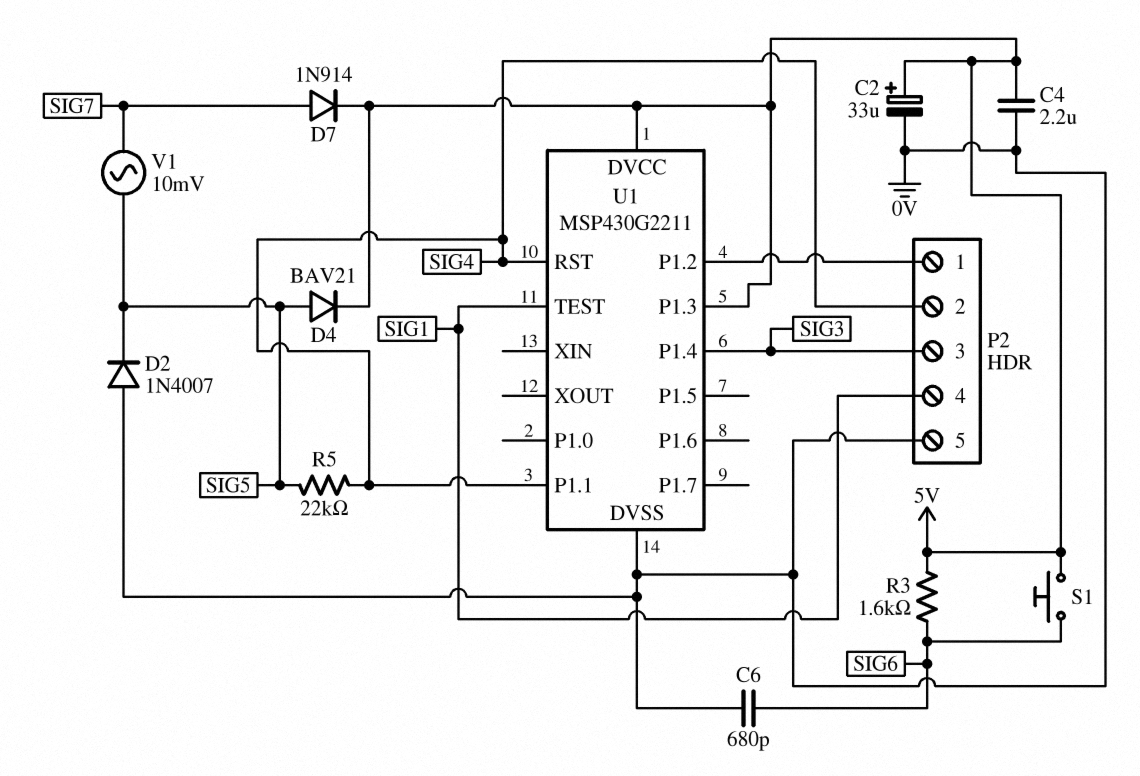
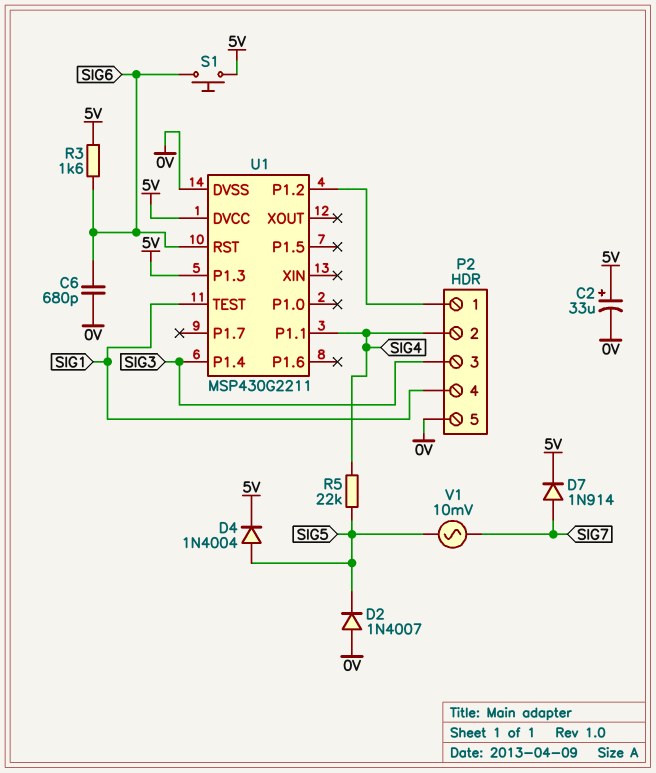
C4: 2.2uF (0V, 5V) -> none
D4: diode BAV21 (A SIG5, K 5V) -> diode 1N4004 (A SIG5, K 5V)
U1 pin RST: SIG4 -> SIG6

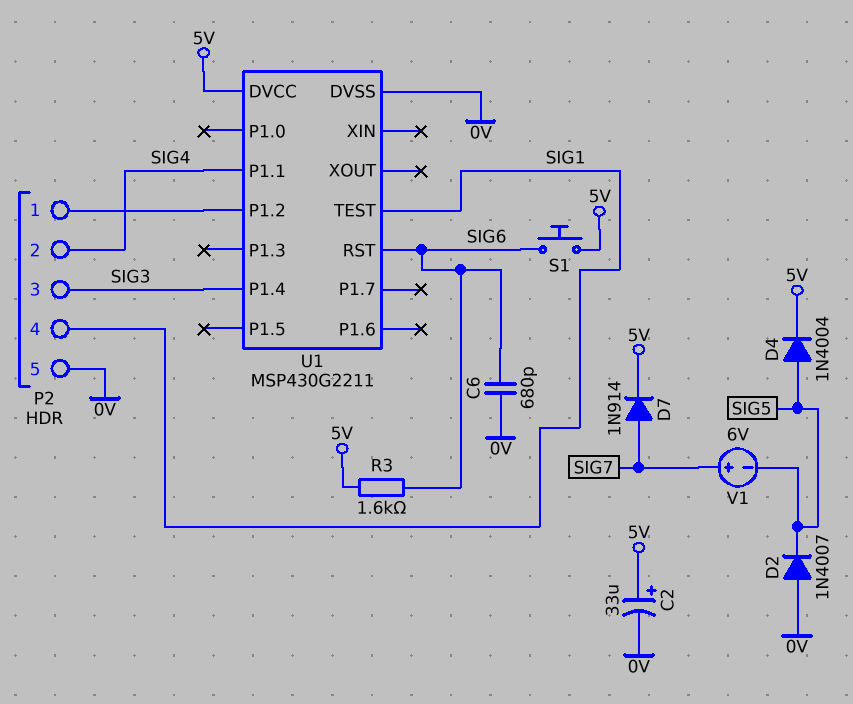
R5: 22k (SIG4, SIG5) -> none
U1 pin P1.3: 5V -> none
V1: AC 10mV (SIG5, SIG7) -> 6V (plus SIG7, minus SIG5)

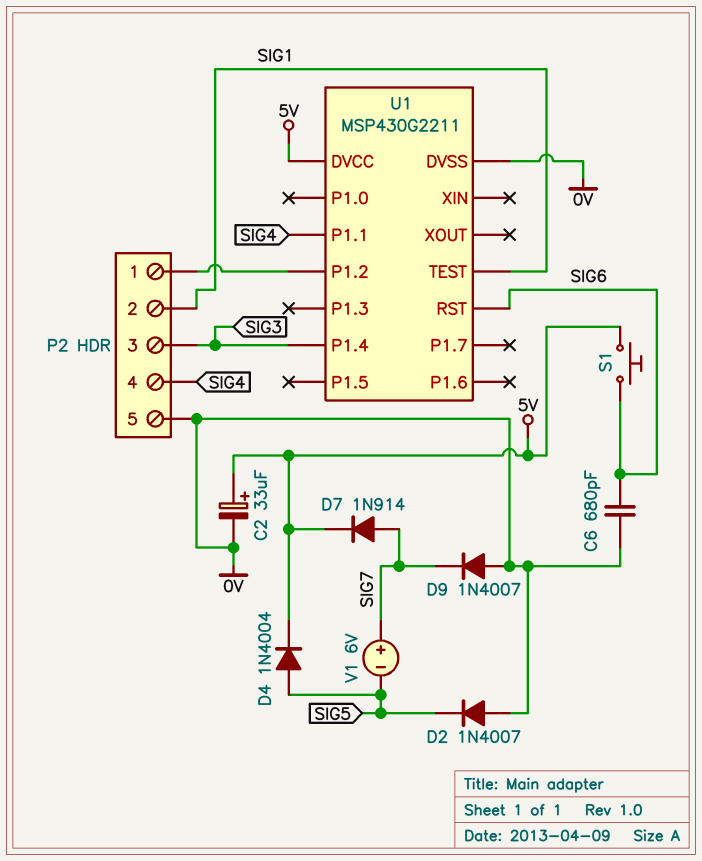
D9: none -> diode 1N4007 (A 0V, K SIG7)
P2 pin 2: SIG4 -> SIG1
P2 pin 4: SIG1 -> SIG4
R3: 1.6k (5V, SIG6) -> none

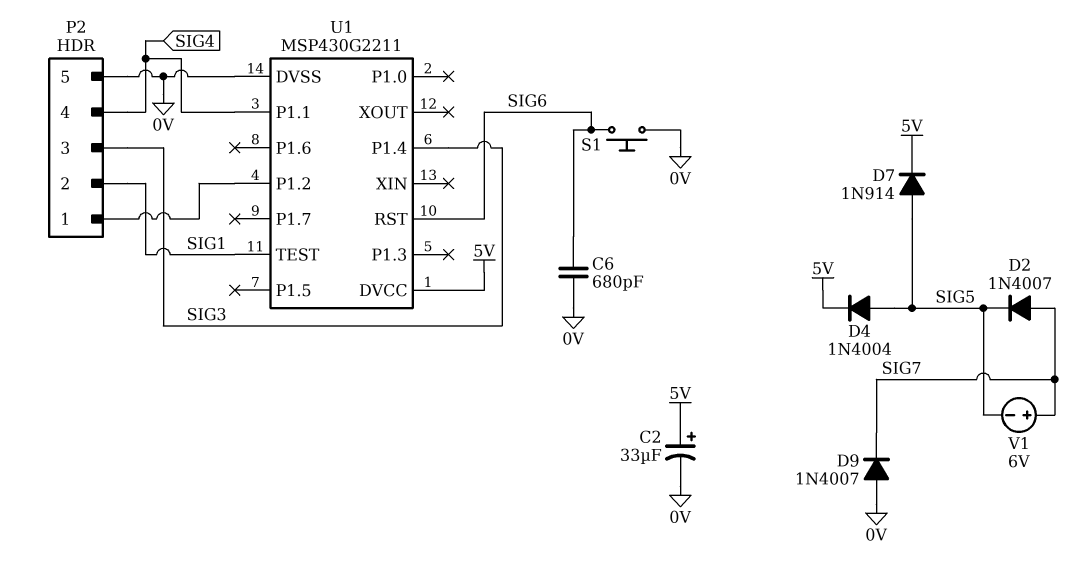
D2: diode 1N4007 (A 0V, K SIG5) -> diode 1N4007 (A SIG7, K SIG5)
D7: diode 1N914 (A SIG7, K 5V) -> diode 1N914 (A SIG5, K 5V)
S1: button (5V, SIG6) -> button (0V, SIG6)

